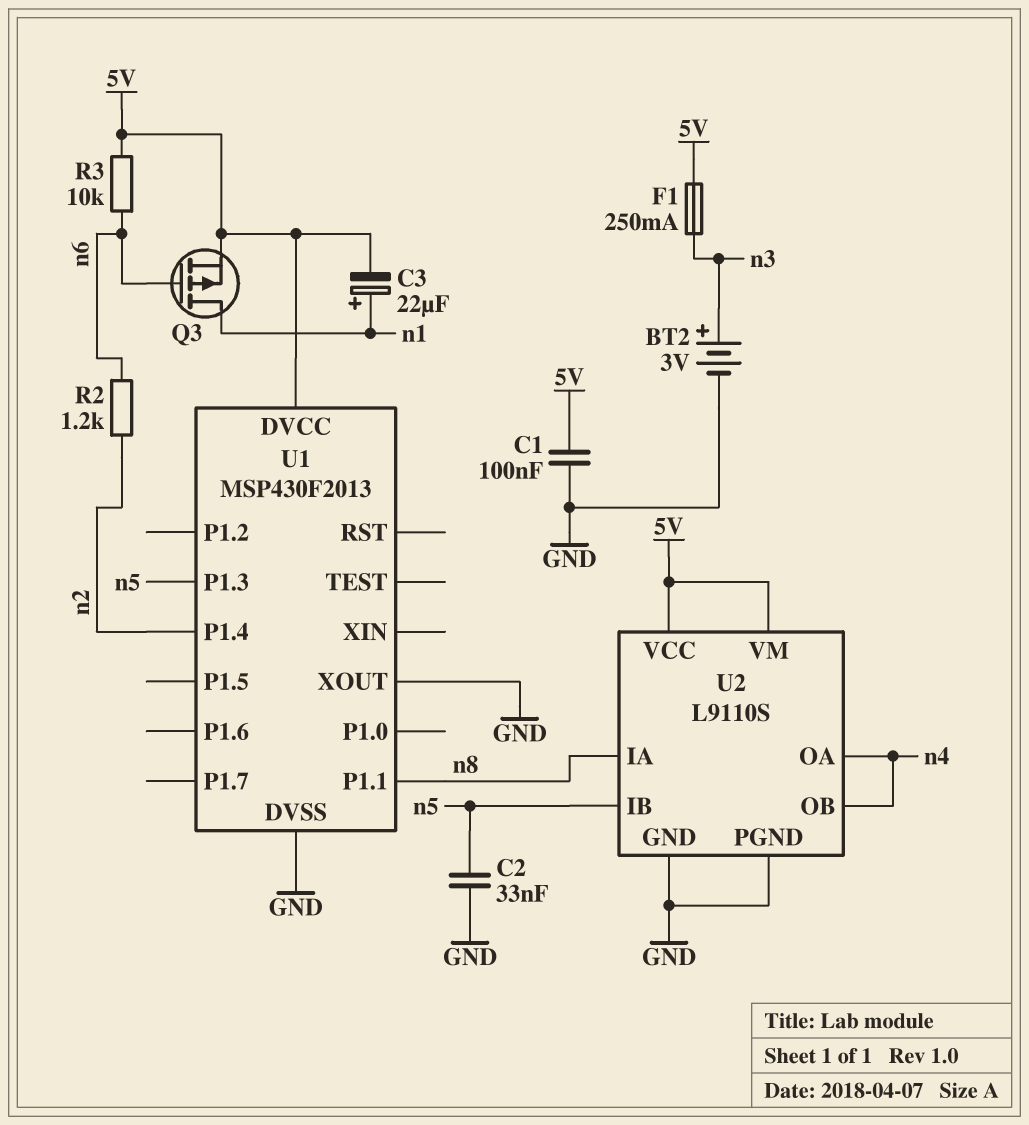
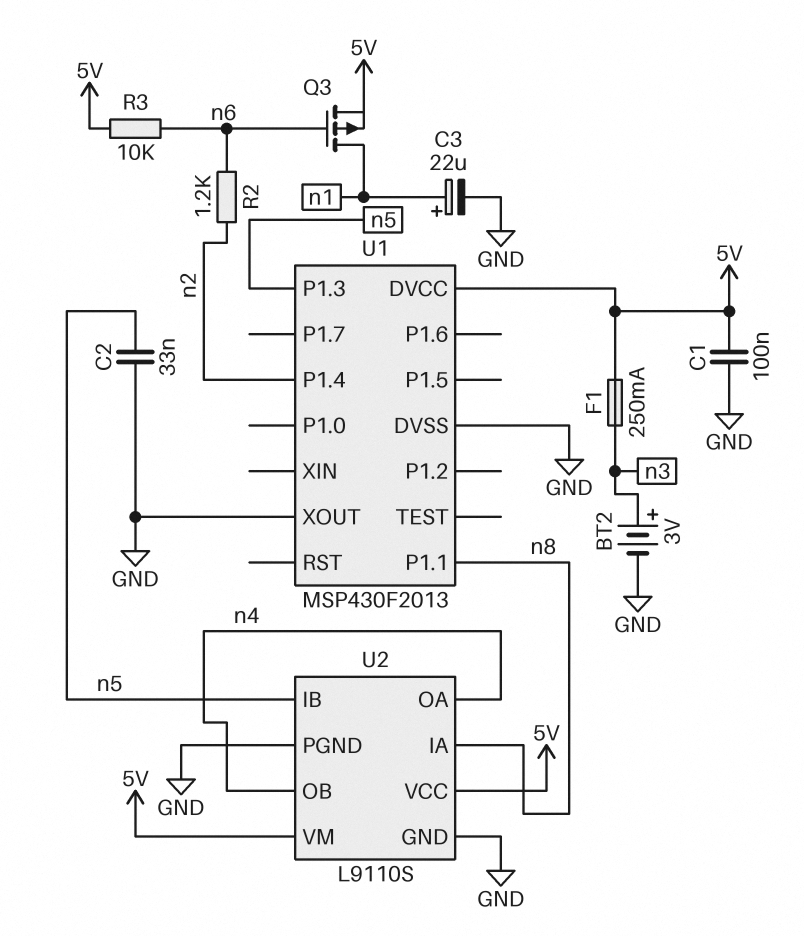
C3: 22uF (plus n1, minus 5V) -> 22uF (plus n1, minus GND)

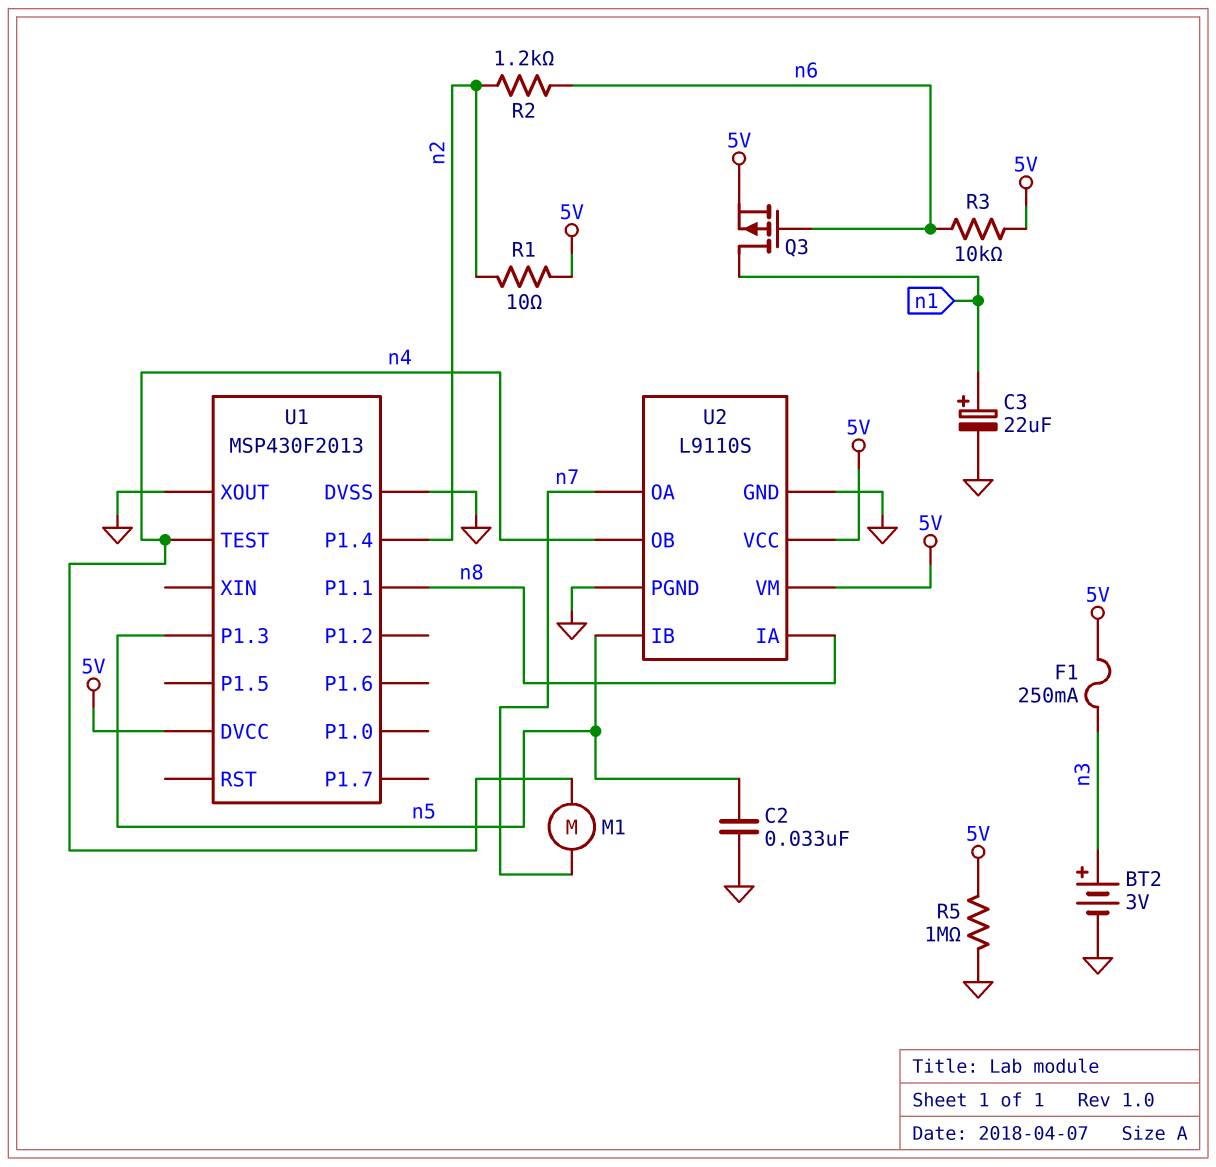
C1: 100nF (5V, GND) -> none
M1: none -> motor (n4, n7)
R1: none -> 10 (5V, n2)
R5: none -> 1M (5V, GND)
U1 pin TEST: none -> n4
U2 pin OA: n4 -> n7

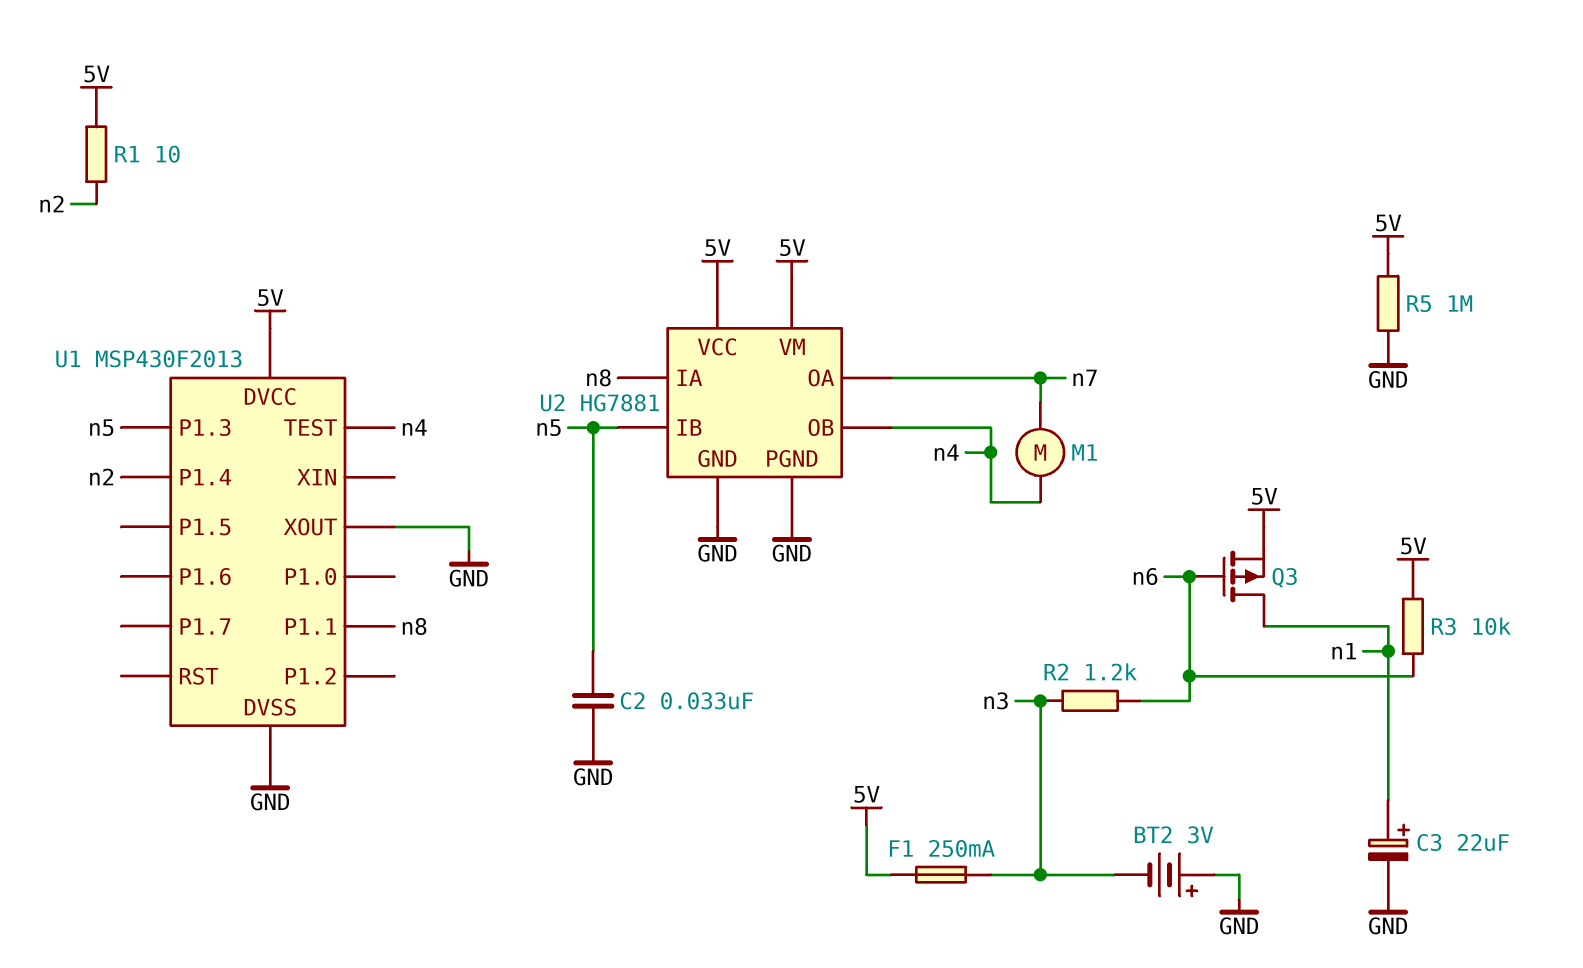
BT2: 3V (plus n3, minus GND) -> 3V (plus GND, minus n3)
R2: 1.2k (n2, n6) -> 1.2k (n3, n6)
U2: L9110S -> HG7881

